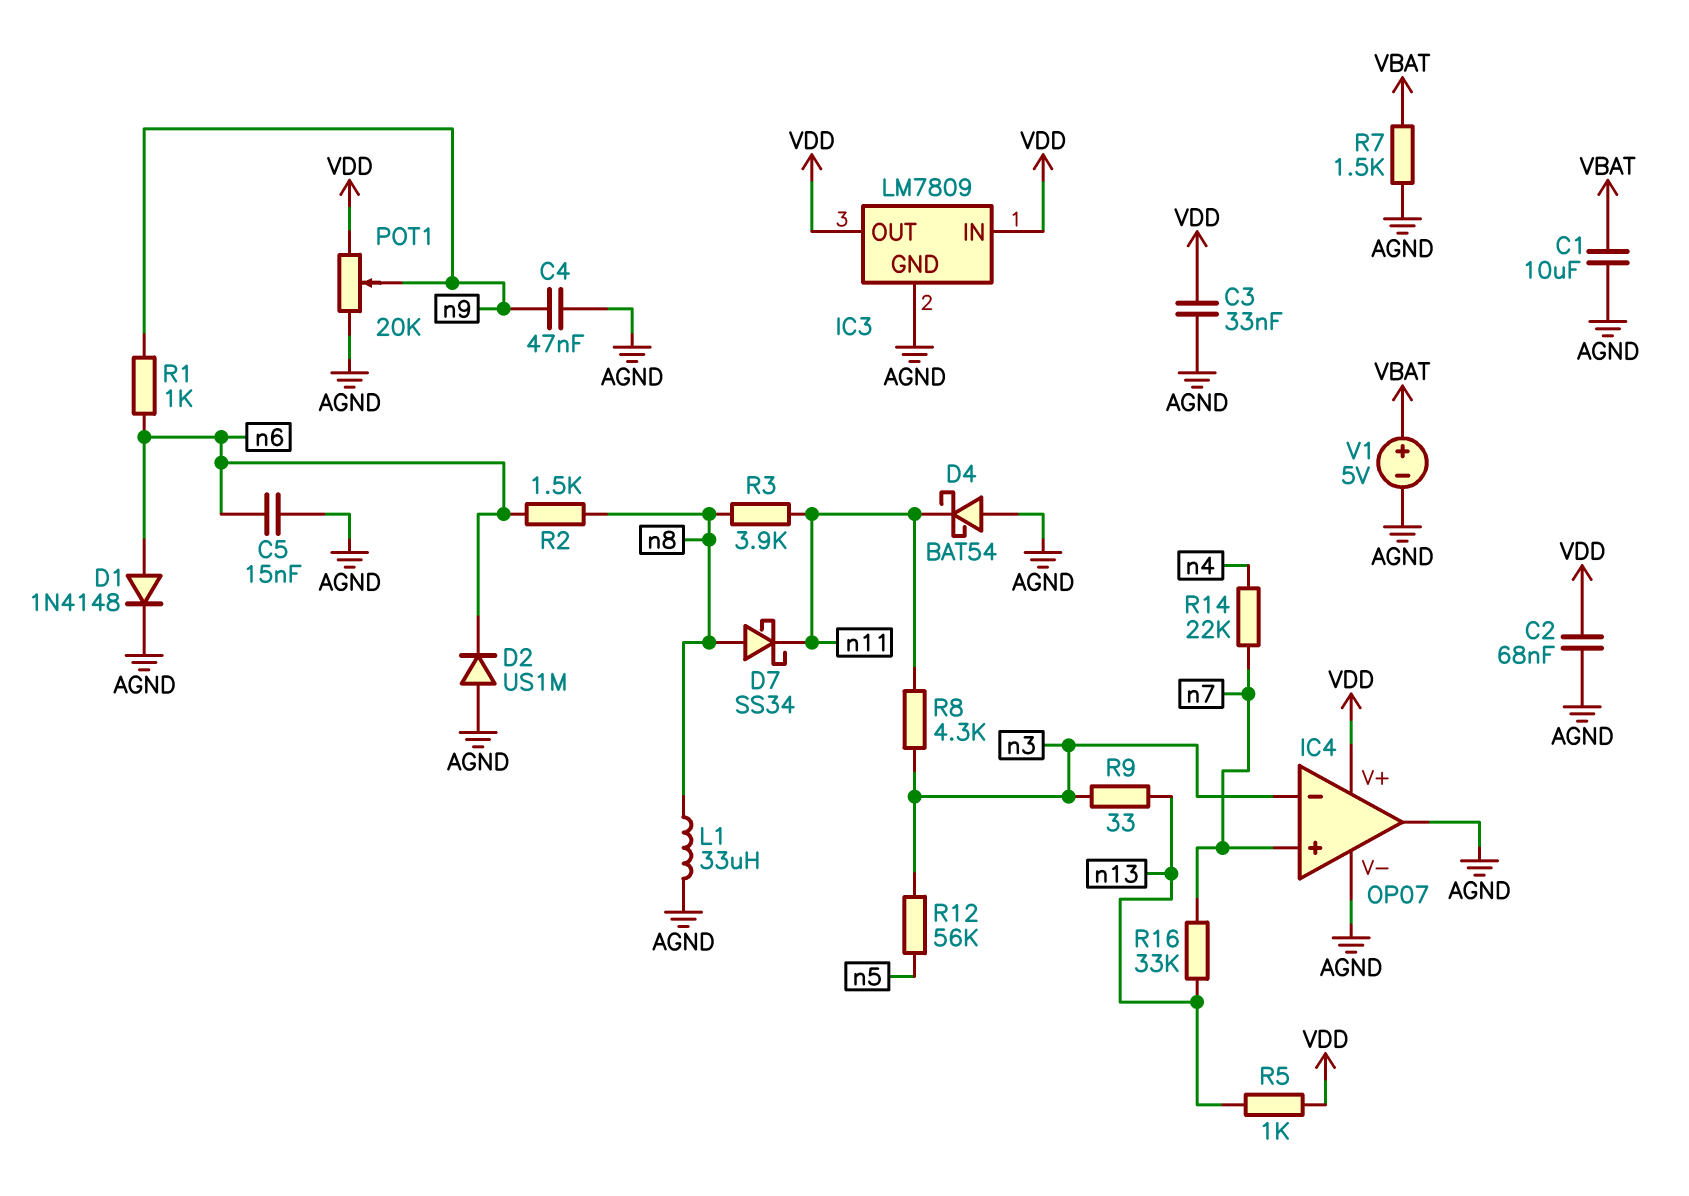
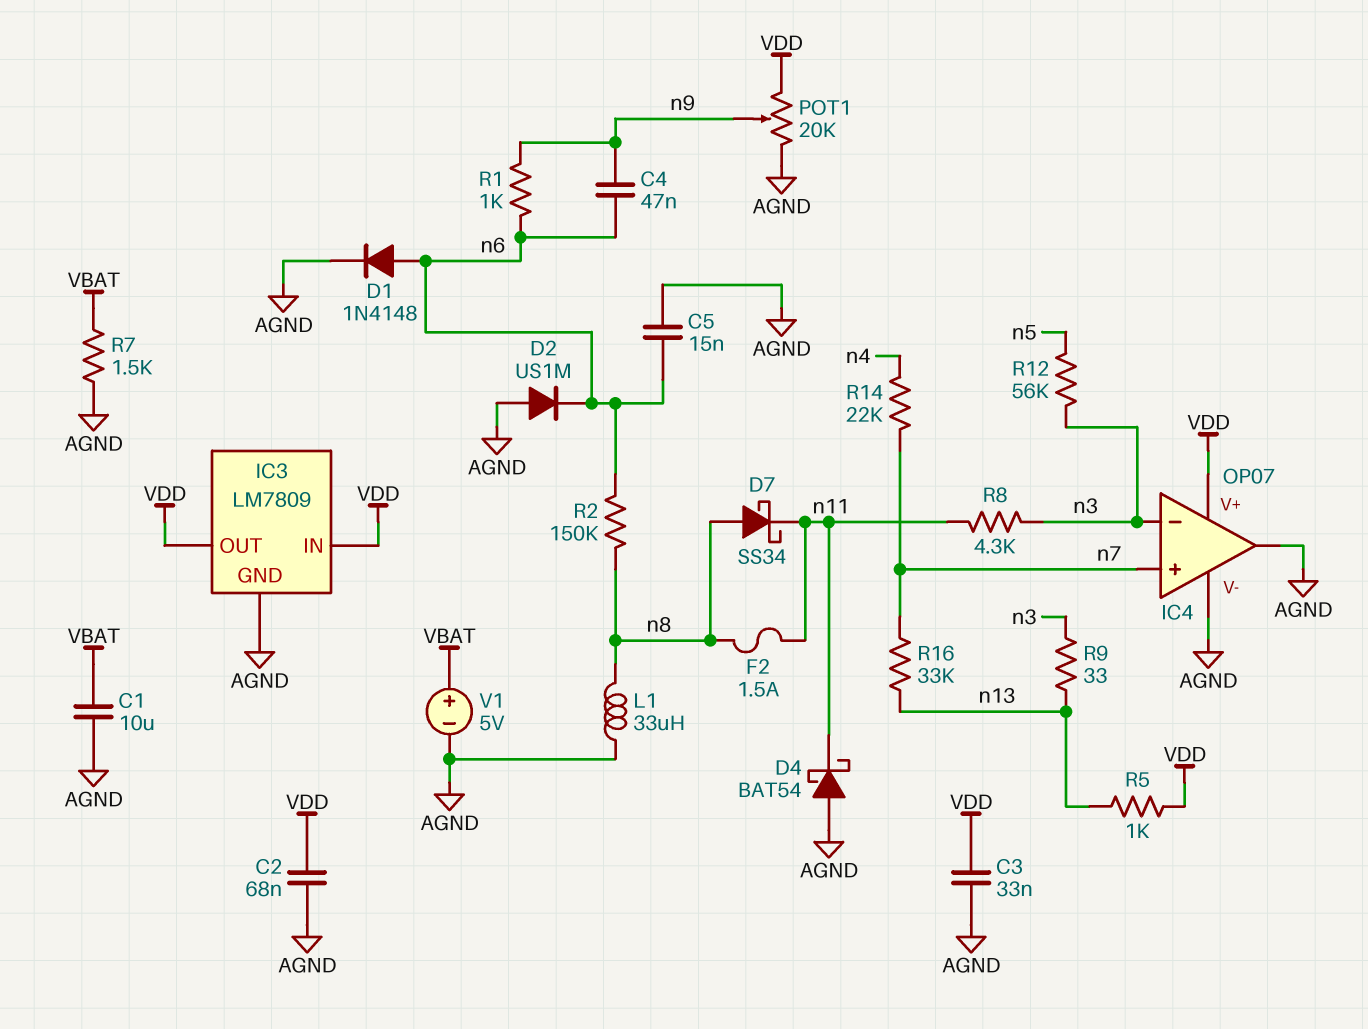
C4: 47nF (AGND, n9) -> 47nF (n6, n9)
F2: none -> 1.5A (n8, n11)
R2: 1.5k (n6, n8) -> 150k (n6, n8)
R3: 3.9k (n8, n11) -> none

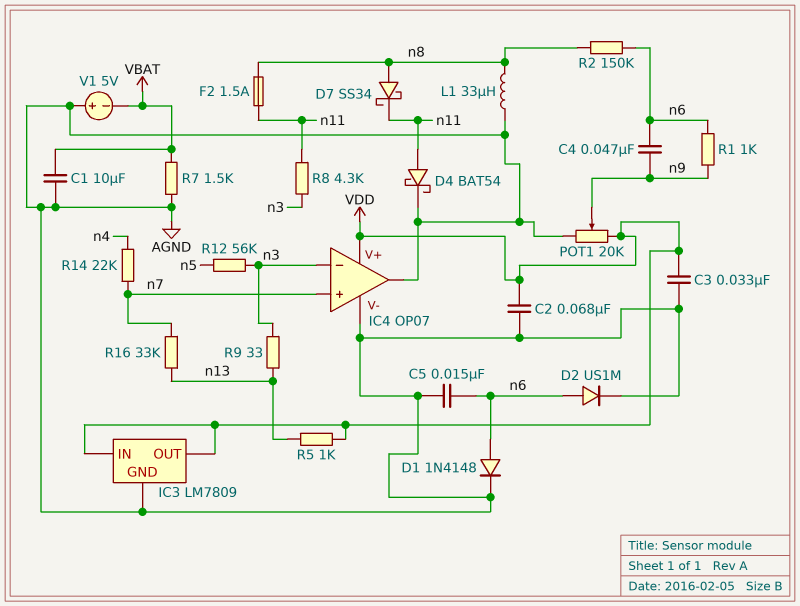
D2: diode US1M (A AGND, K n6) -> diode US1M (A n6, K AGND)
D4: schottky BAT54 (A AGND, K n11) -> schottky BAT54 (A n11, K AGND)
V1: 5V (plus VBAT, minus AGND) -> 5V (plus AGND, minus VBAT)

